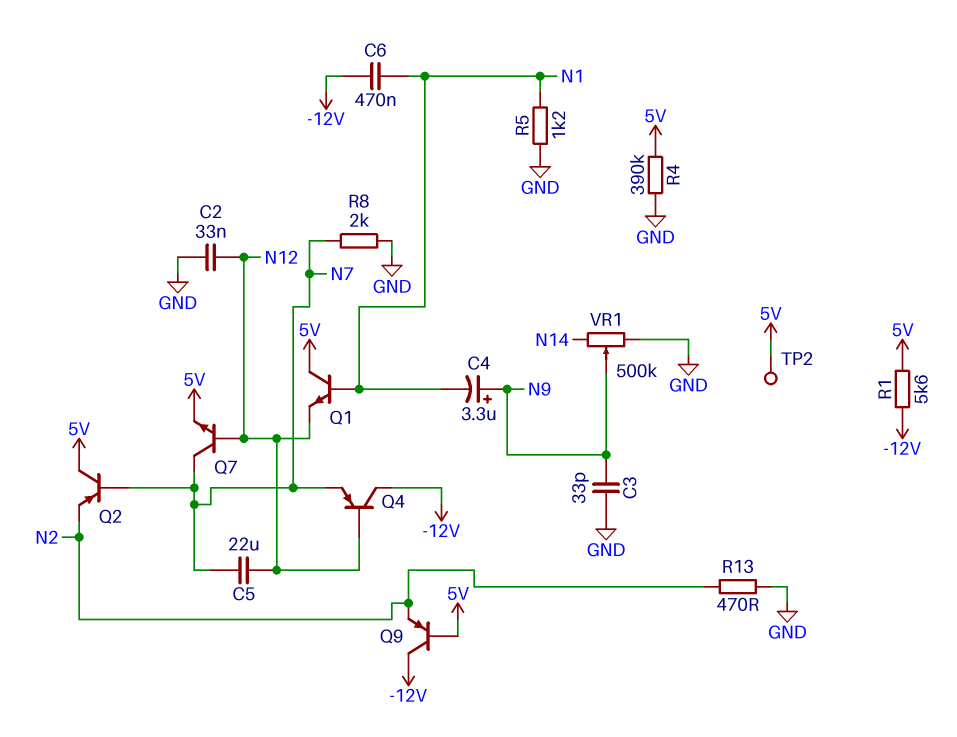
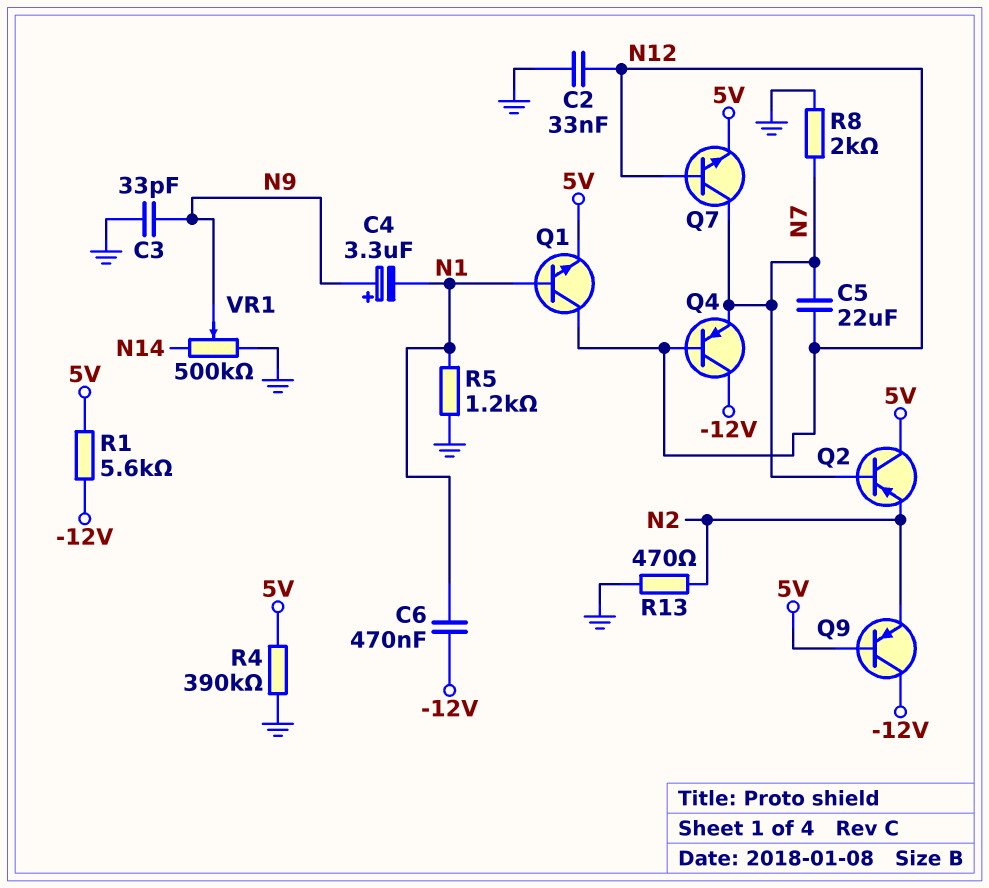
Q1: NPN (B N1, C 5V, E N12) -> NPN (B N1, C N12, E 5V)
TP2: test point (5V) -> none

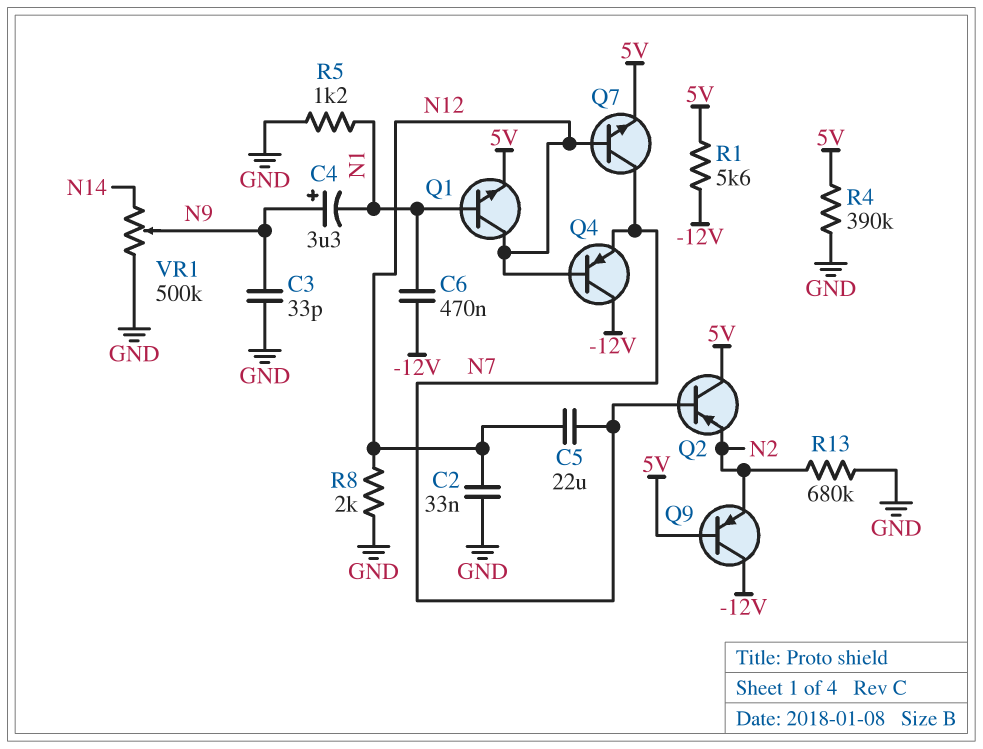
R8: 2k (GND, N7) -> 2k (GND, N12)
R13: 470 (GND, N2) -> 680k (GND, N2)

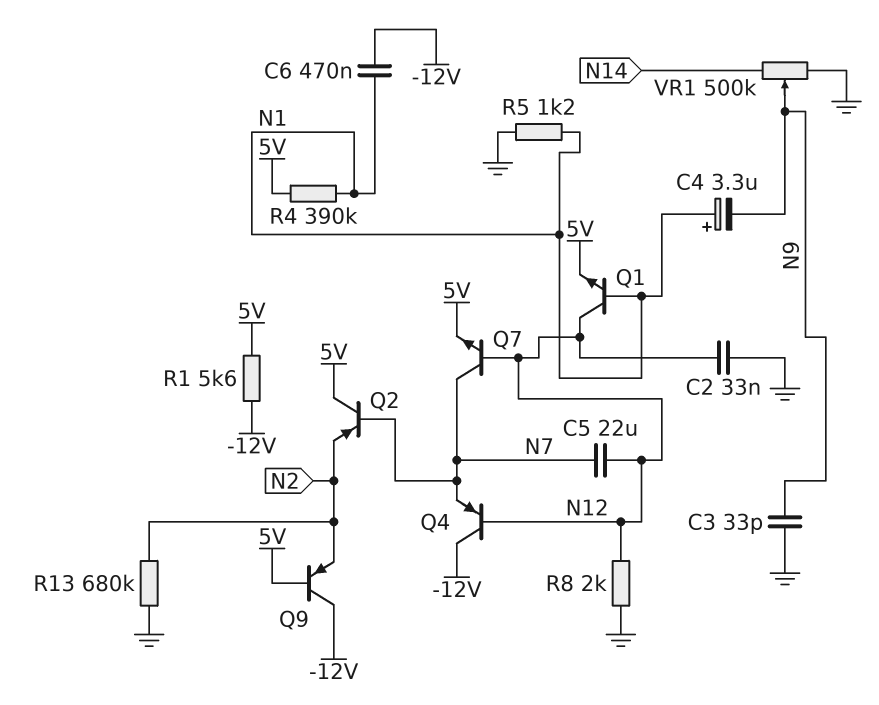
C4: 3.3uF (plus N9, minus N1) -> 3.3uF (plus N1, minus N9)
R4: 390k (5V, GND) -> 390k (5V, N1)

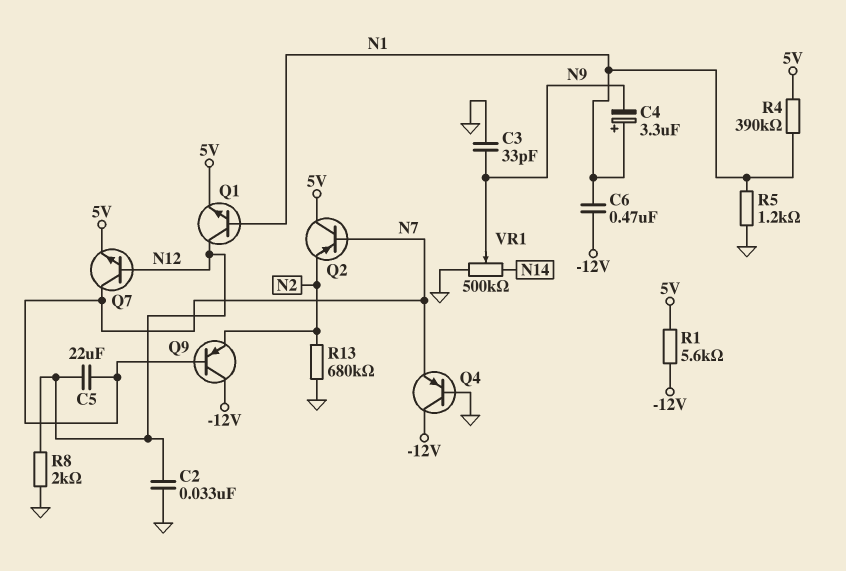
Q4: PNP (B N12, C -12V, E N7) -> PNP (B GND, C -12V, E N7)
Q9: PNP (B 5V, C -12V, E N2) -> PNP (B N7, C -12V, E N2)

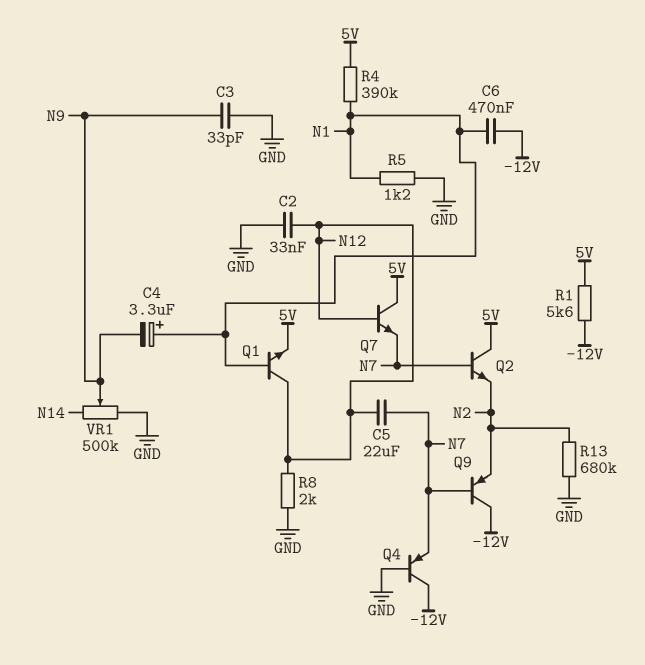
Q2: PNP (B N7, C 5V, E N2) -> NPN (B N7, C 5V, E N2)
Q7: NPN (B N12, C N7, E 5V) -> NPN (B N12, C 5V, E N7)

